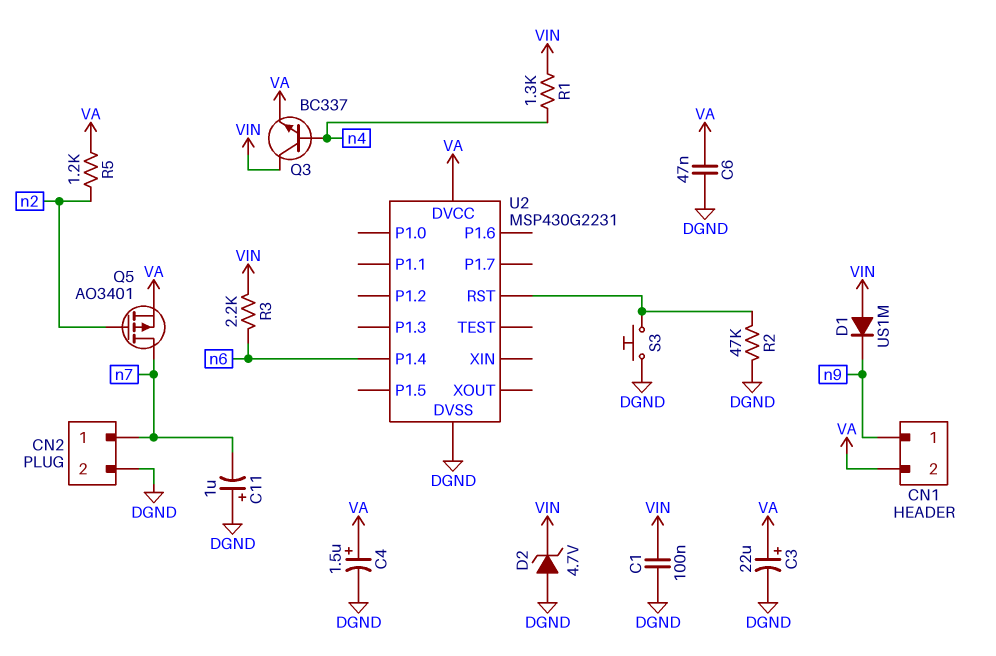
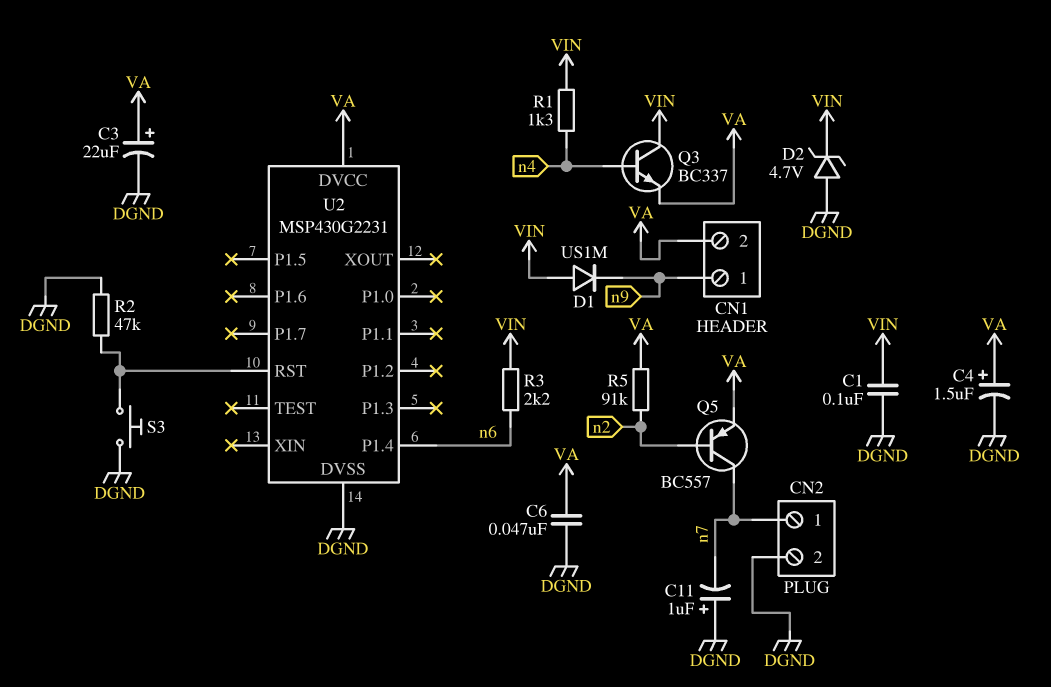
Q5: PMOS AO3401 (G n2, D n7, S VA) -> PNP BC557 (B n2, C n7, E VA)
R5: 1.2k (VA, n2) -> 91k (VA, n2)

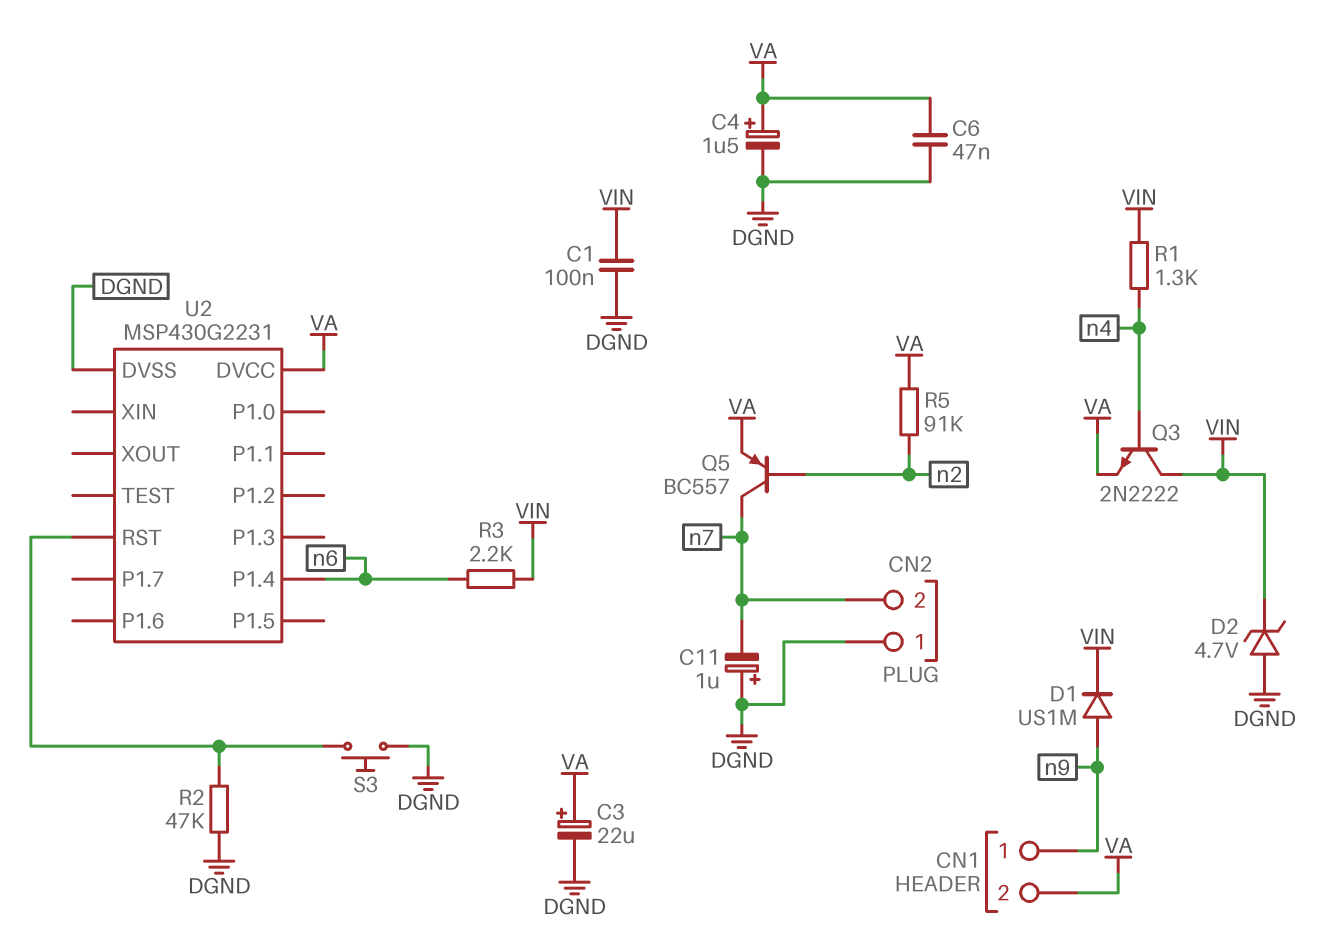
CN2 pin 1: n7 -> DGND
CN2 pin 2: DGND -> n7
D1: diode US1M (A VIN, K n9) -> diode US1M (A n9, K VIN)
Q3: NPN BC337 (B n4, C VIN, E VA) -> NPN 2N2222 (B n4, C VIN, E VA)

